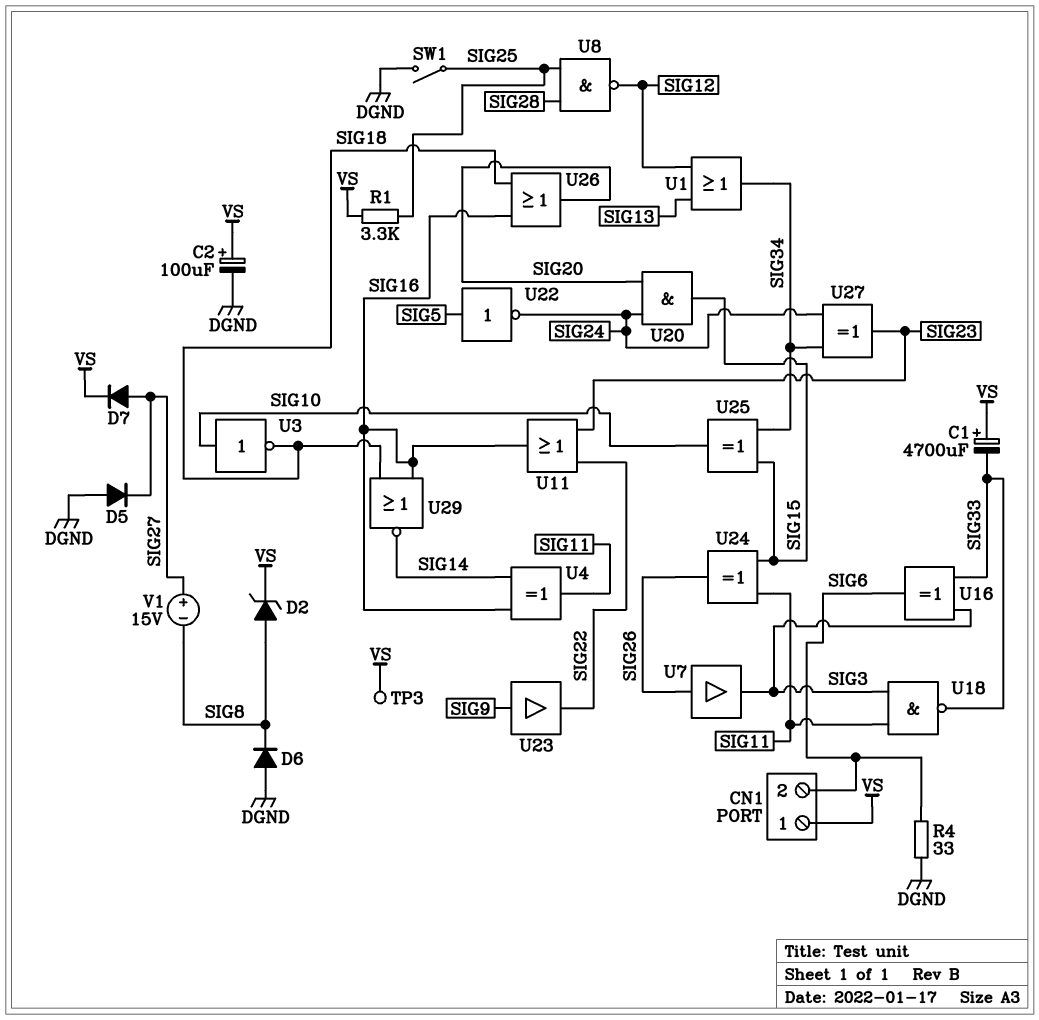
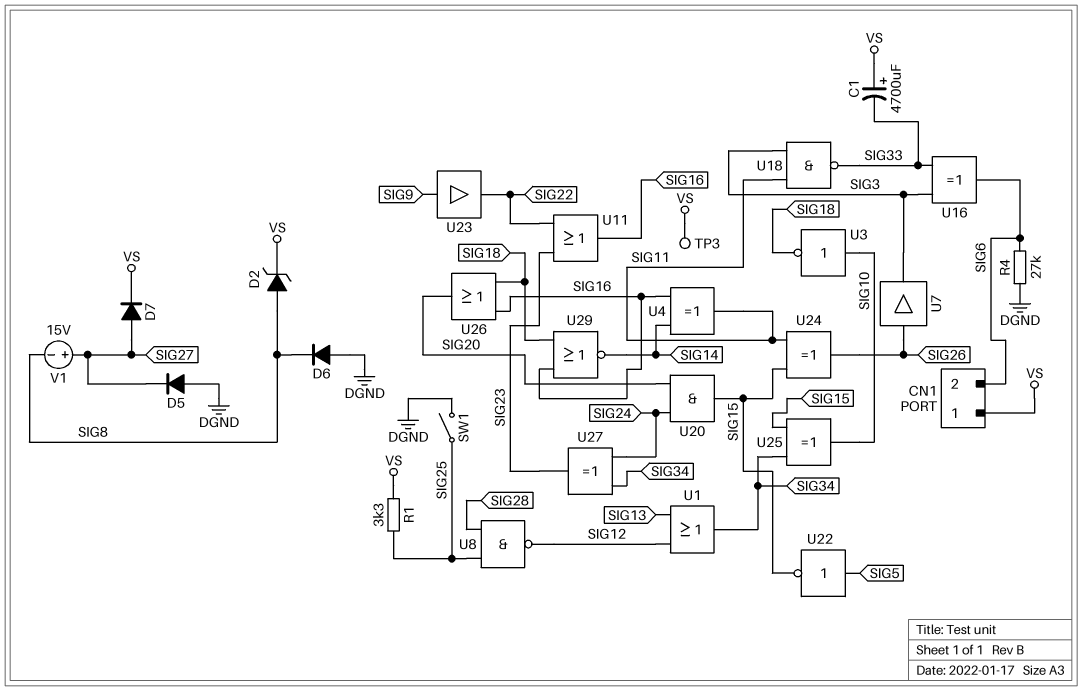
C2: 100uF (plus VS, minus DGND) -> none
R4: 33 (DGND, SIG6) -> 27k (DGND, SIG6)
U22: NOT (in SIG5, out SIG24) -> NOT (in SIG5, out SIG15)

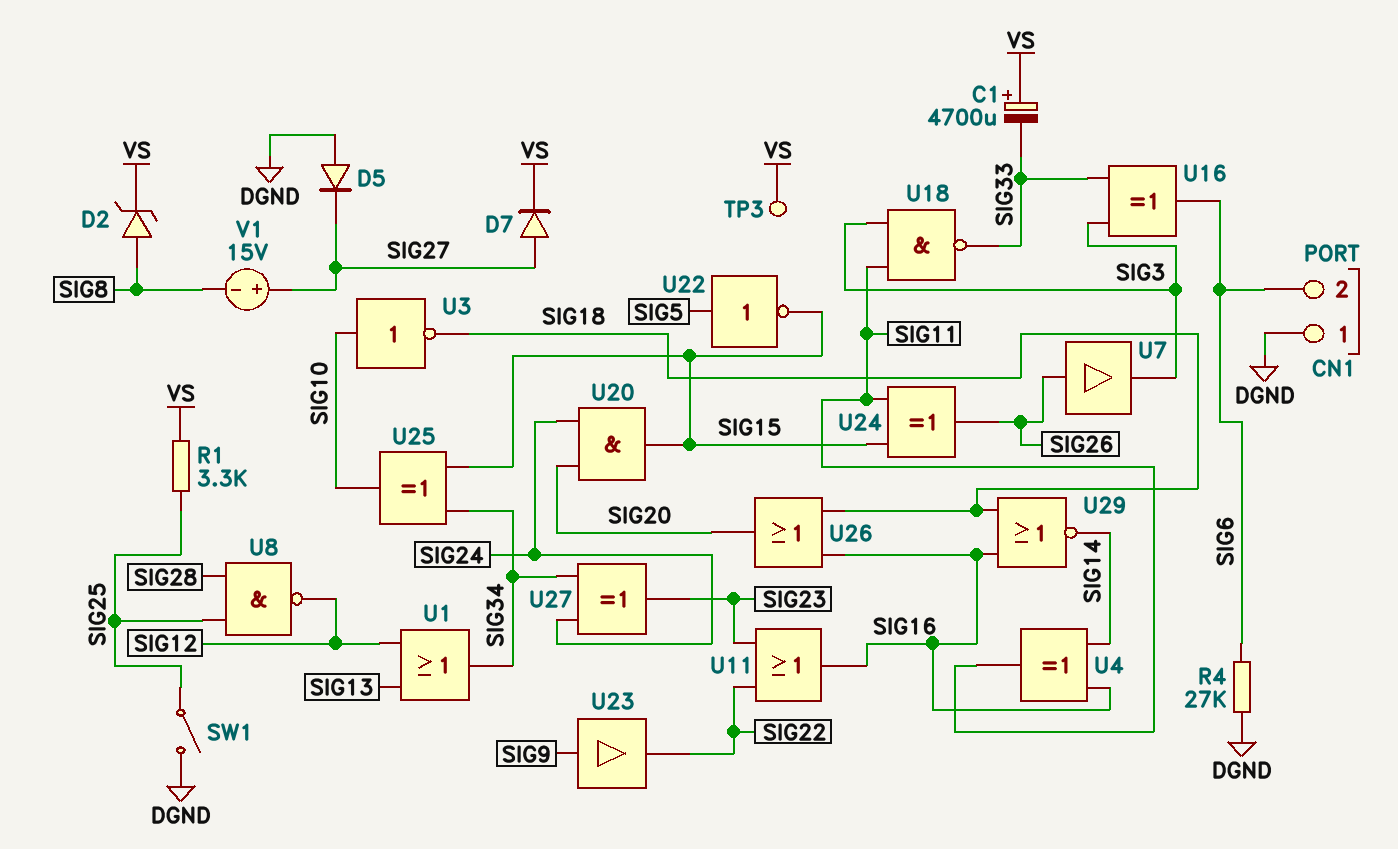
CN1 pin 1: VS -> DGND
D6: diode (A DGND, K SIG8) -> none

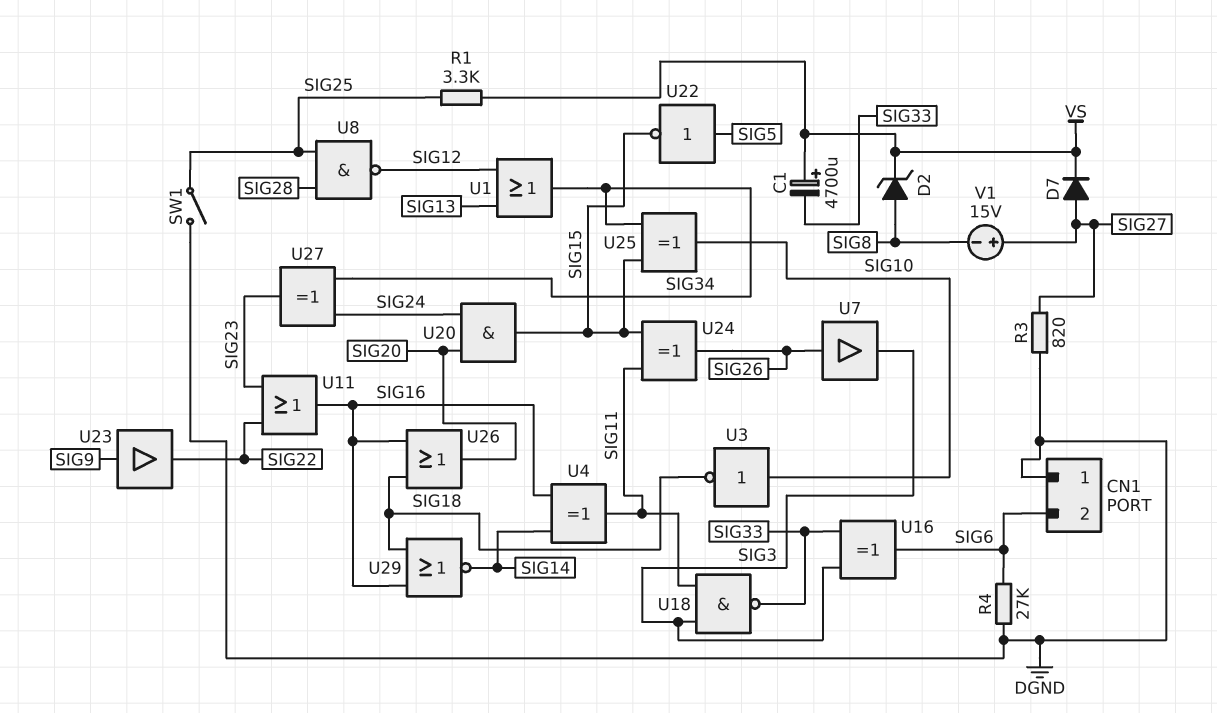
D5: diode (A DGND, K SIG27) -> none
R3: none -> 820 (DGND, SIG27)
TP3: test point (VS) -> none

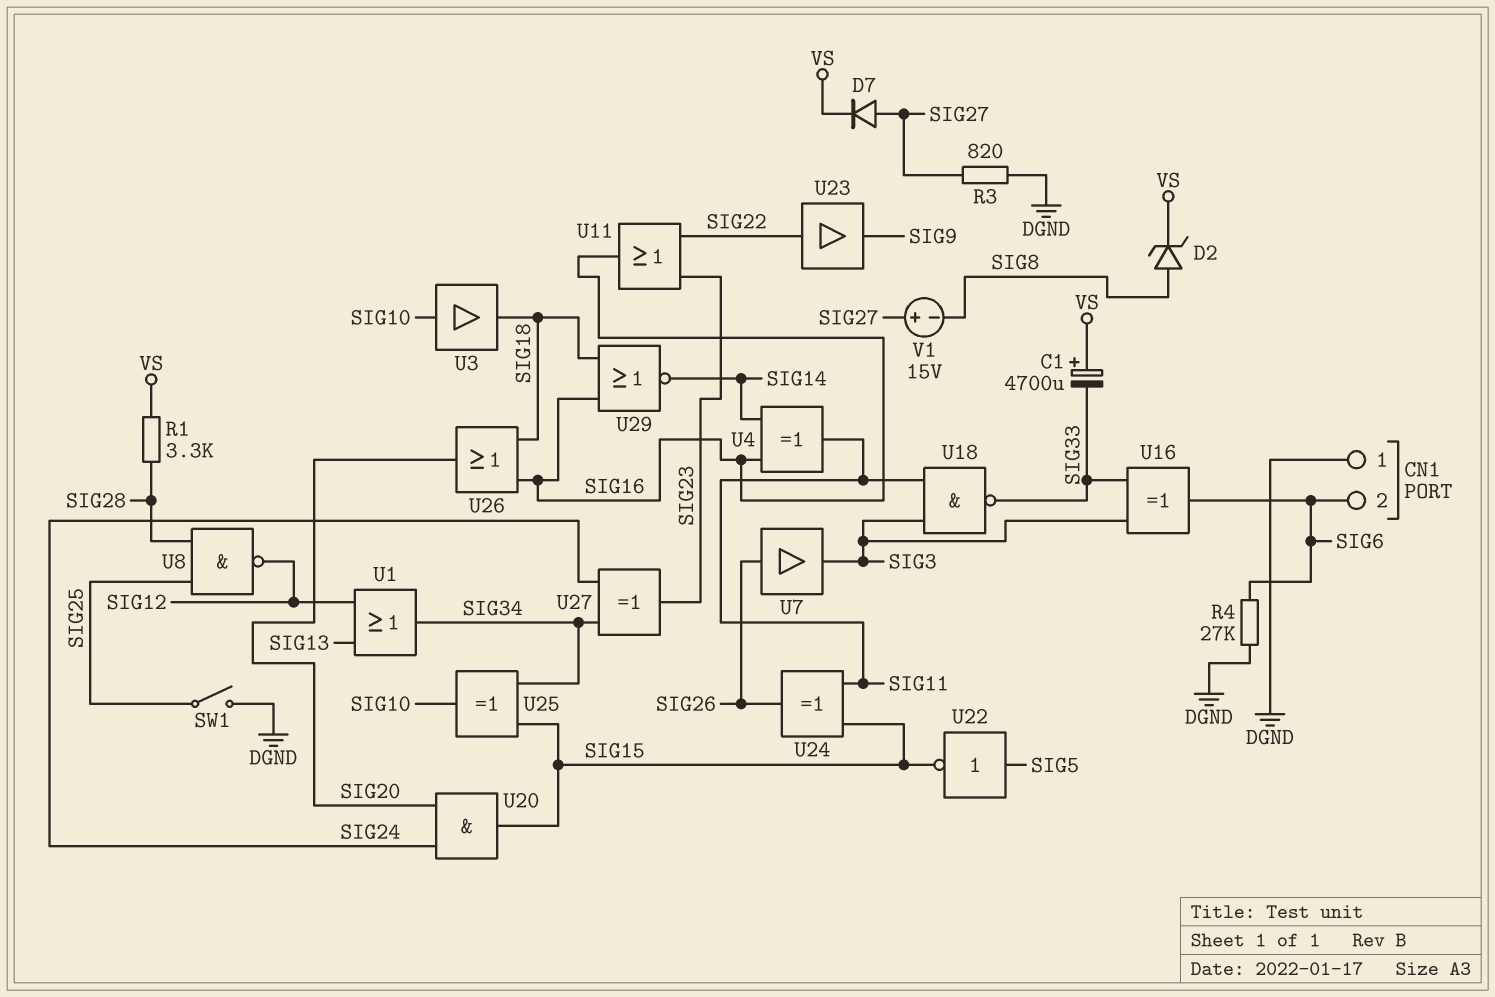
R1: 3.3k (SIG25, VS) -> 3.3k (SIG28, VS)
U3: NOT (in SIG10, out SIG18) -> buffer (in SIG10, out SIG18)
U23: buffer (in SIG9, out SIG22) -> buffer (in SIG22, out SIG9)

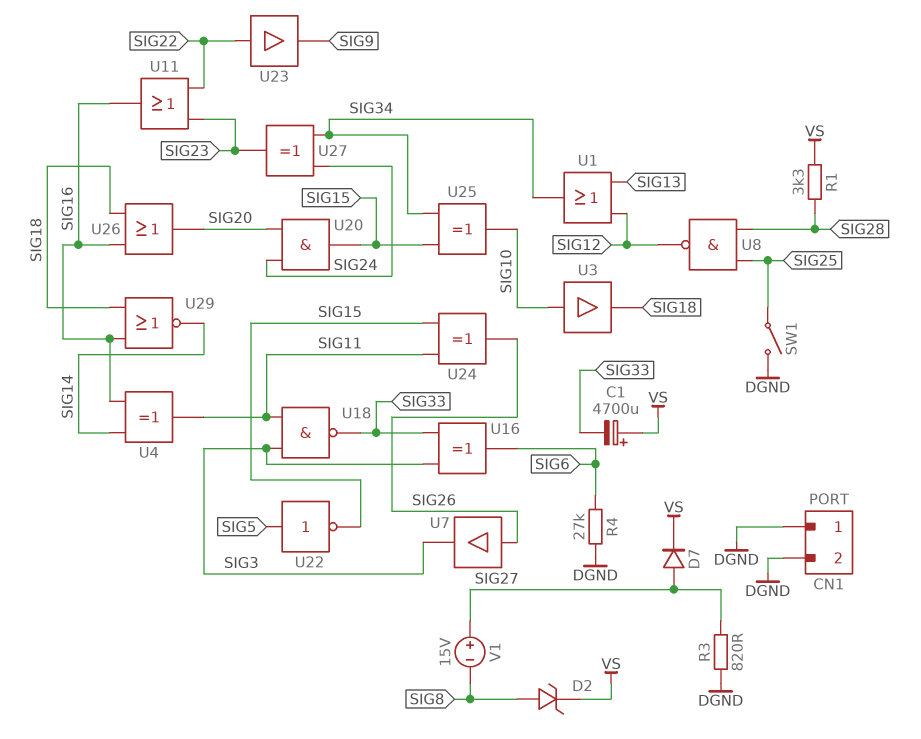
CN1 pin 2: SIG6 -> DGND

